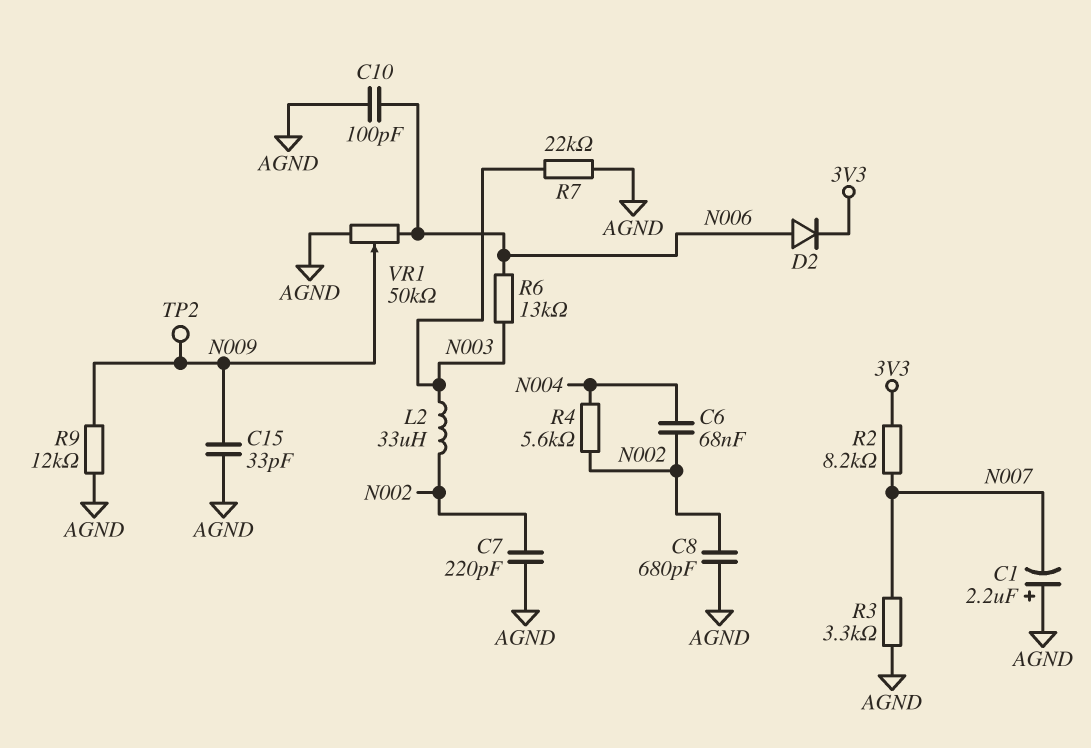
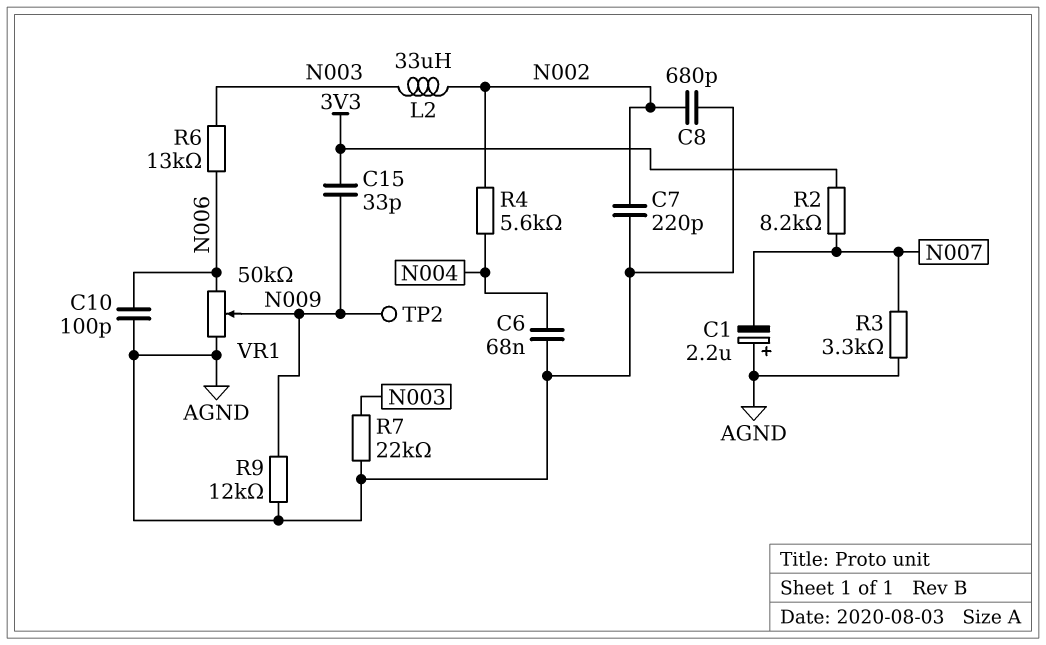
C6: 68nF (N002, N004) -> 68nF (AGND, N004)
C15: 33pF (AGND, N009) -> 33pF (3V3, N009)
D2: diode (A N006, K 3V3) -> none

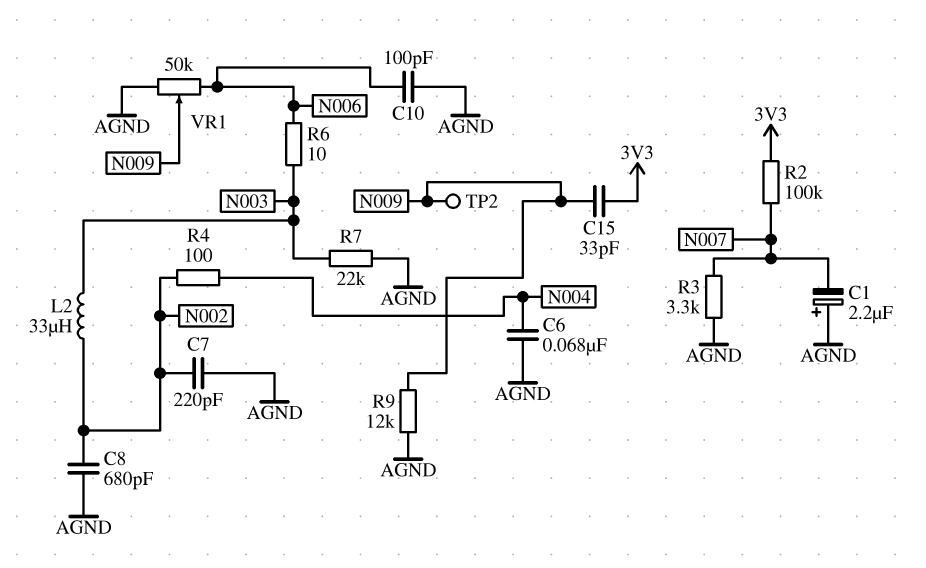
R2: 8.2k (3V3, N007) -> 100k (3V3, N007)
R4: 5.6k (N002, N004) -> 100 (N002, N004)
R6: 13k (N003, N006) -> 10 (N003, N006)

